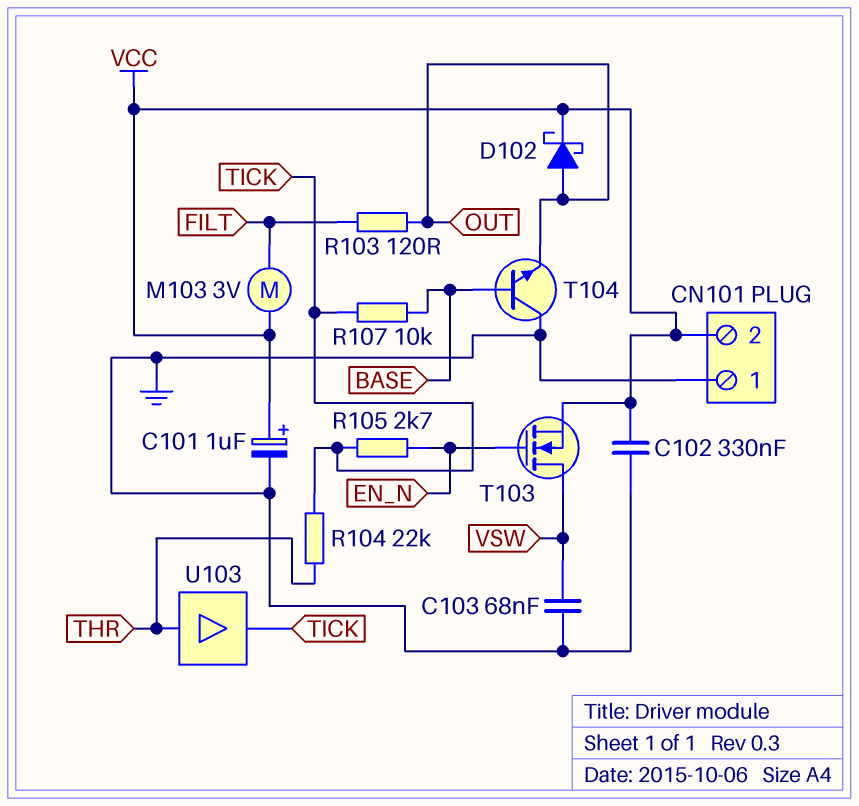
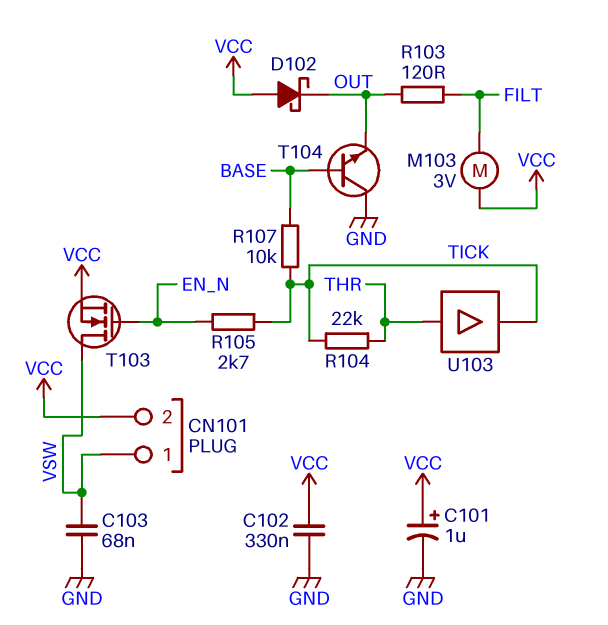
CN101 pin 1: GND -> VSW
D102: schottky (A OUT, K VCC) -> schottky (A VCC, K OUT)

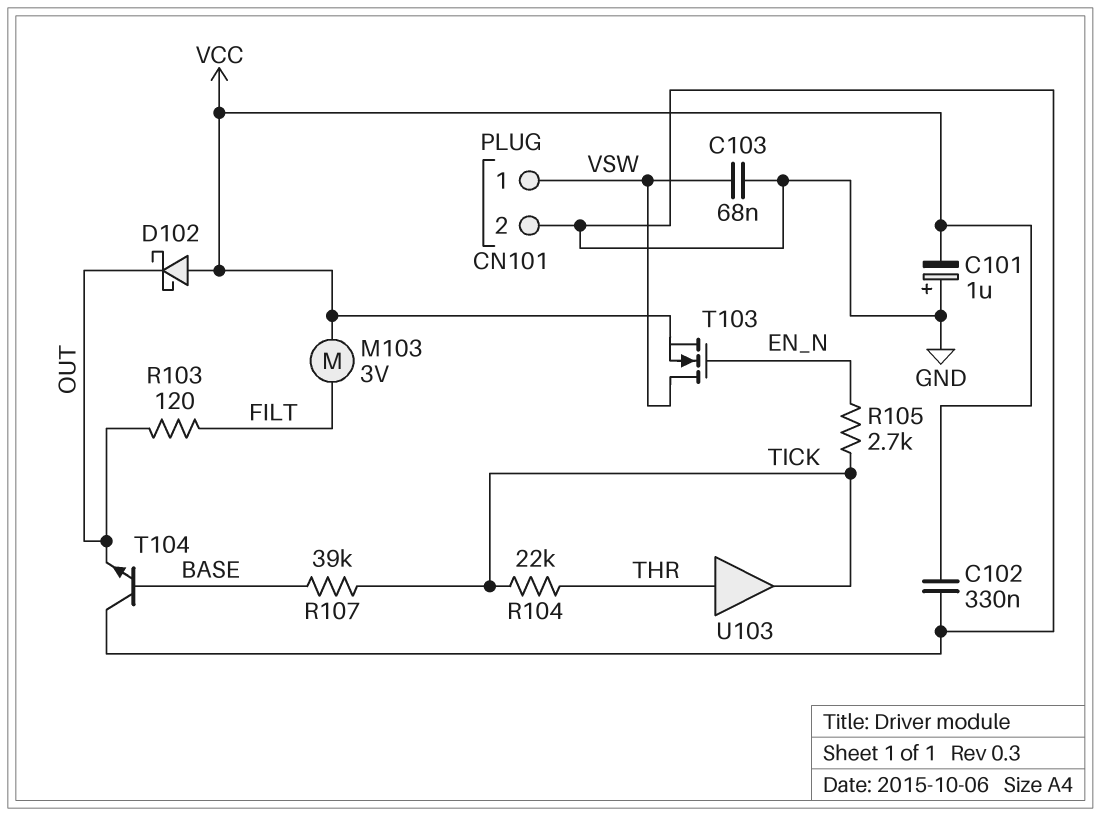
C101: 1uF (plus VCC, minus GND) -> 1uF (plus GND, minus VCC)
CN101 pin 2: VCC -> GND
R107: 10k (BASE, TICK) -> 39k (BASE, TICK)

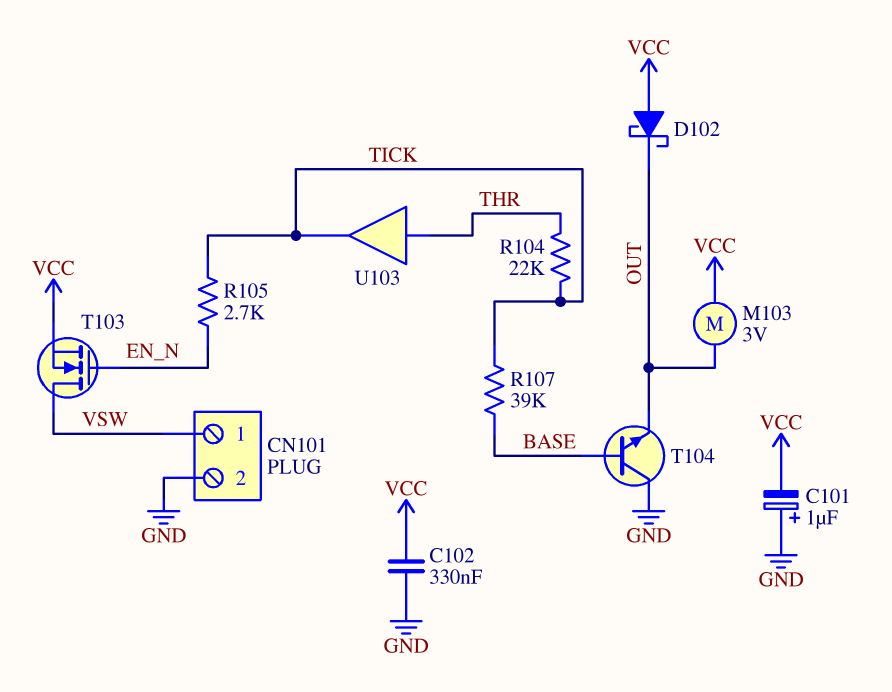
C103: 68nF (GND, VSW) -> none
M103: motor 3V (FILT, VCC) -> motor 3V (OUT, VCC)
R103: 120 (FILT, OUT) -> none

